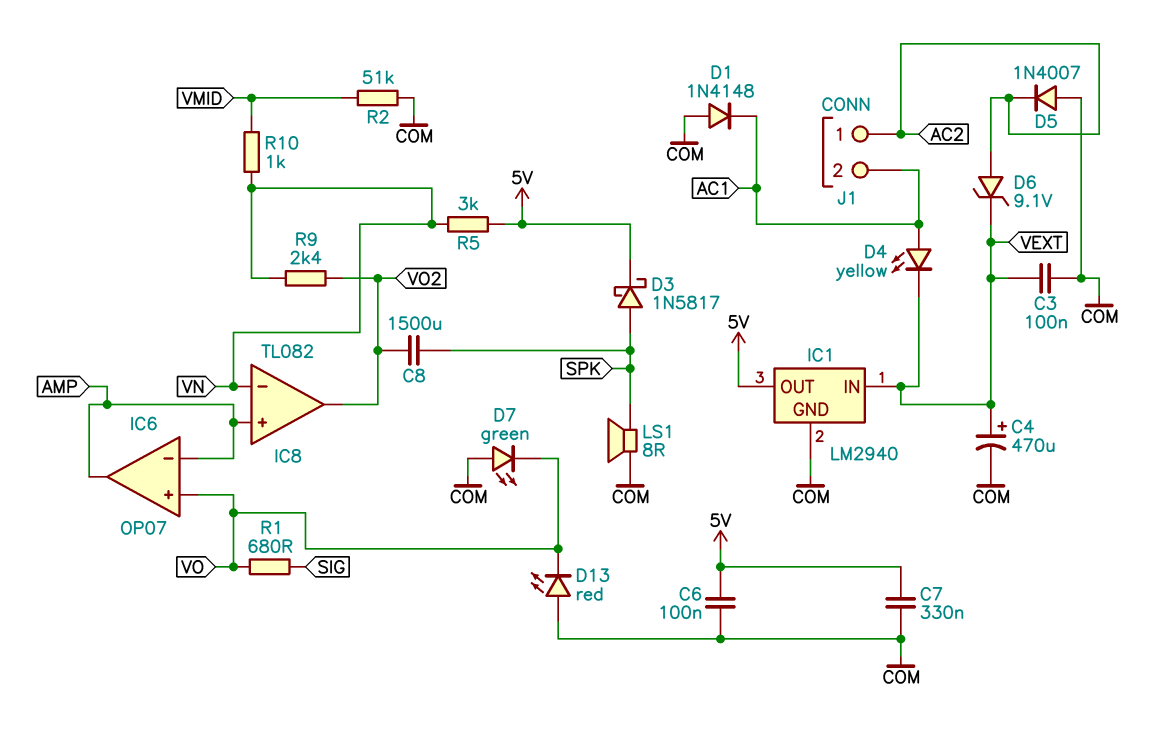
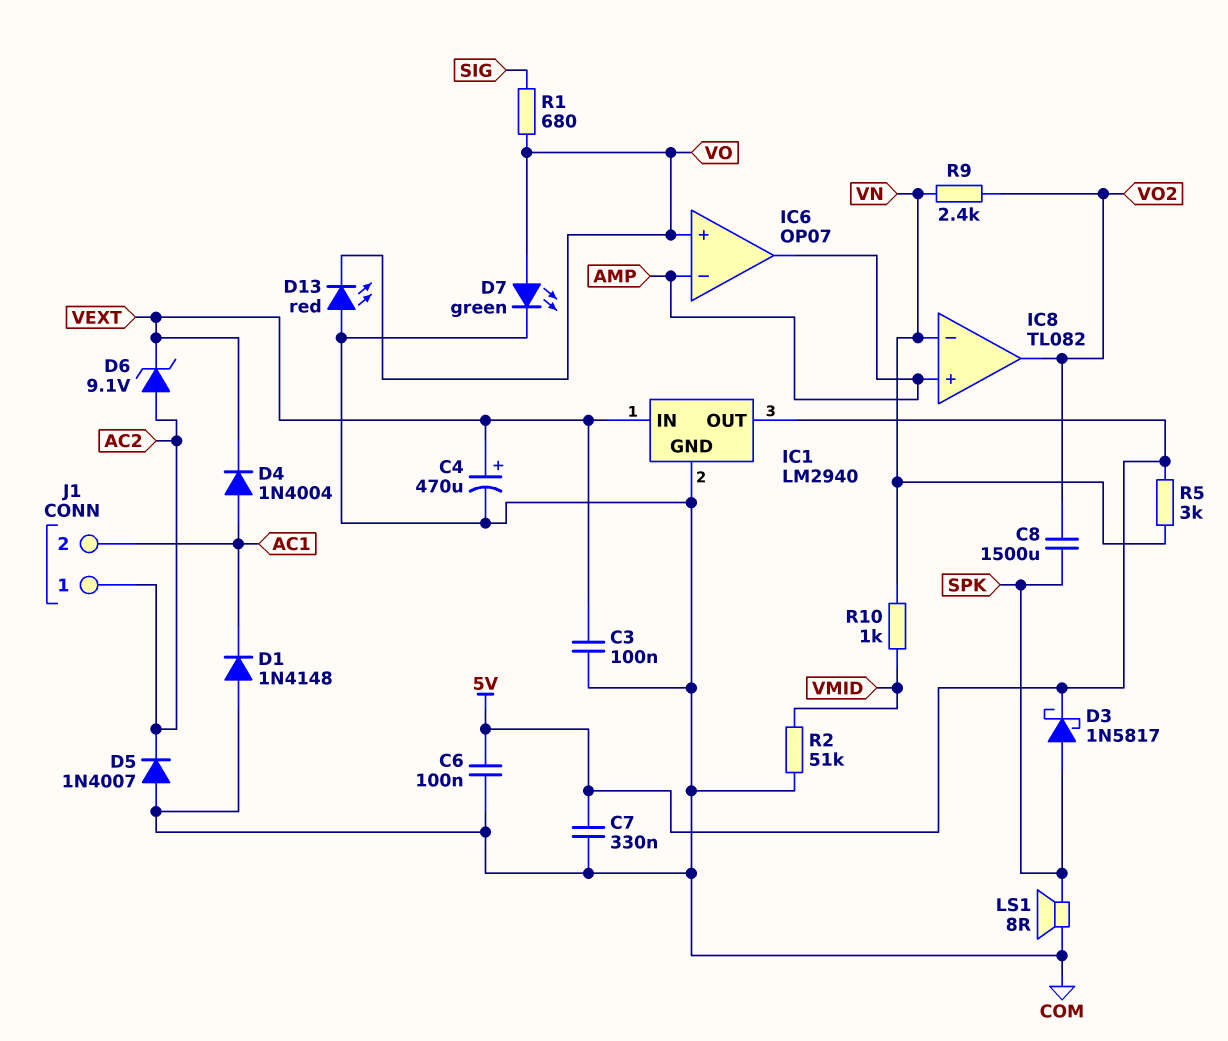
D4: LED yellow (A AC1, K VEXT) -> diode 1N4004 (A AC1, K VEXT)
D7: LED green (A COM, K VO) -> LED green (A VO, K COM)

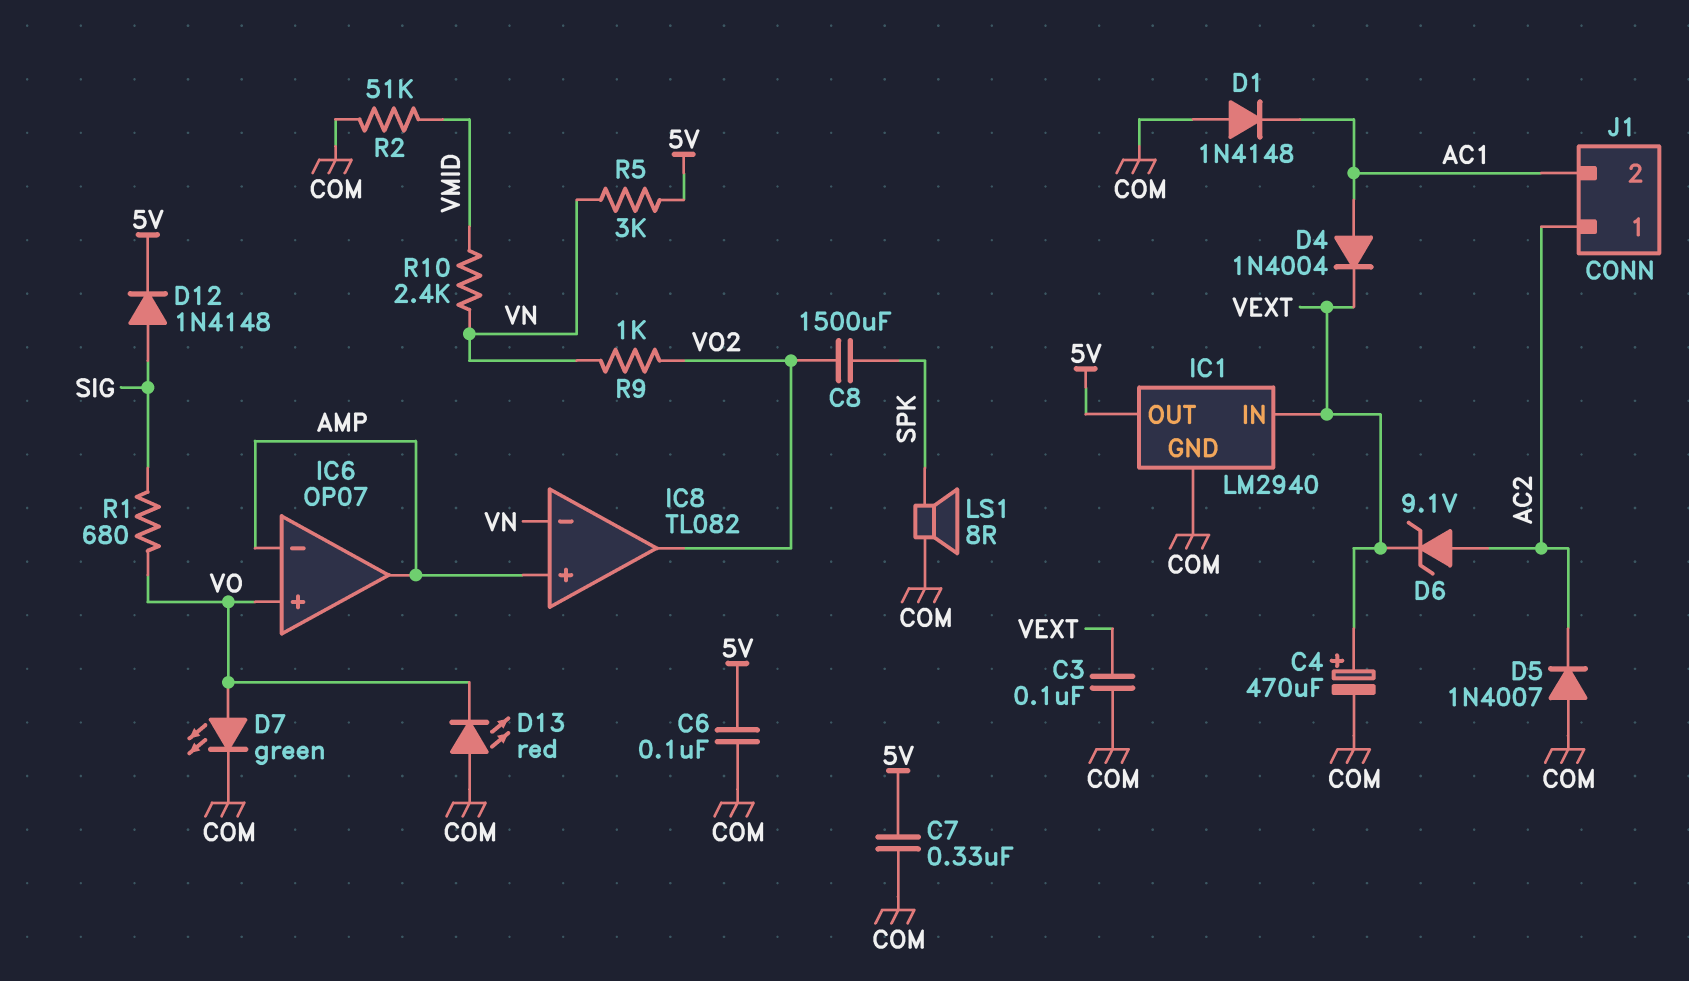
D3: schottky 1N5817 (A SPK, K 5V) -> none
D12: none -> diode 1N4148 (A SIG, K 5V)
R9: 2.4k (VN, VO2) -> 1k (VN, VO2)
R10: 1k (VMID, VN) -> 2.4k (VMID, VN)

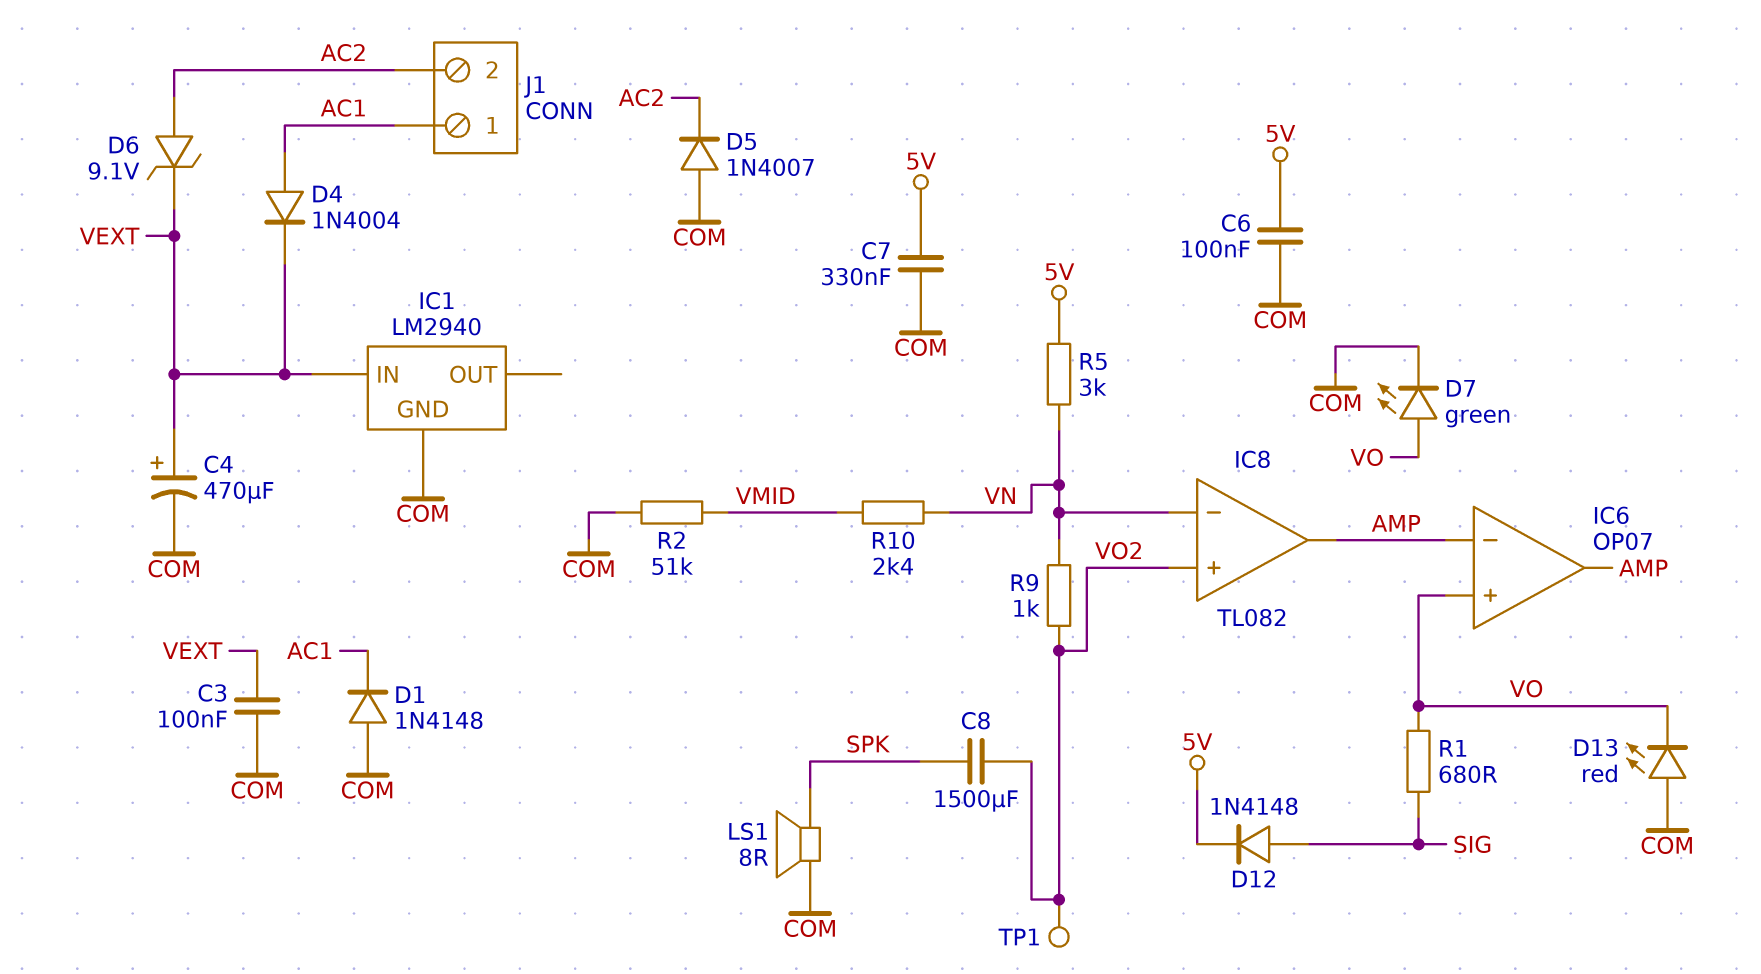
IC1 pin OUT: 5V -> none
IC8 pin in+: AMP -> VO2
IC8 pin out: VO2 -> AMP
J1 pin 1: AC2 -> AC1
J1 pin 2: AC1 -> AC2
TP1: none -> test point (VO2)

